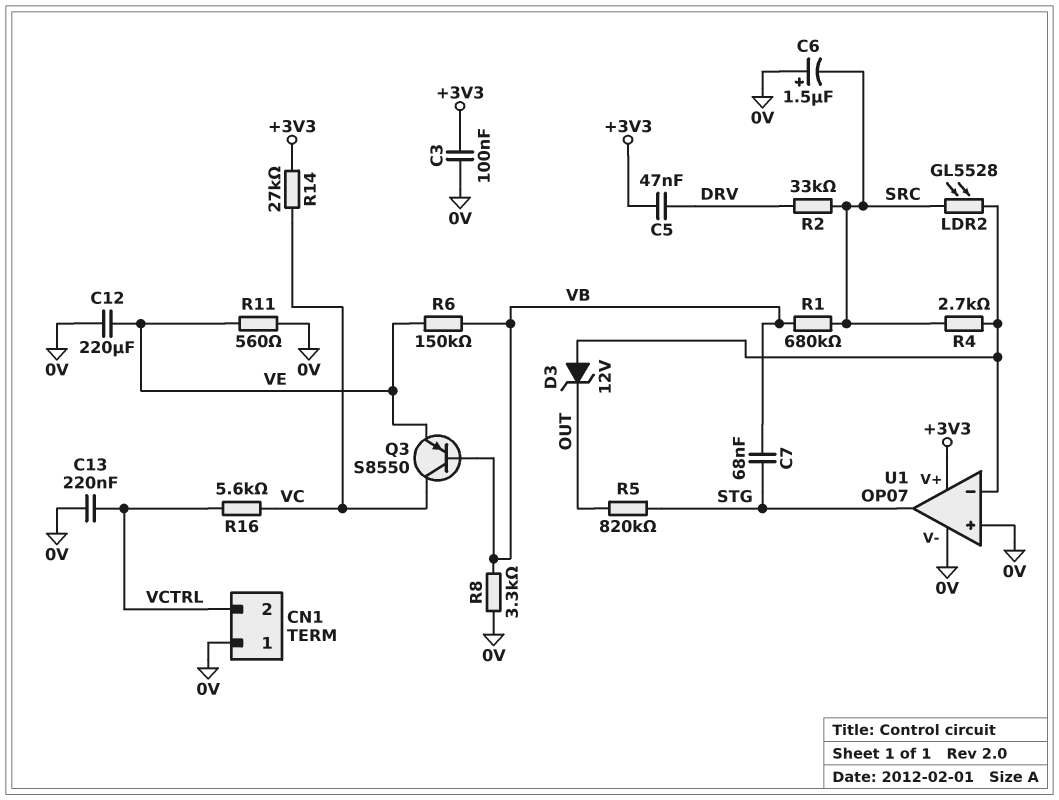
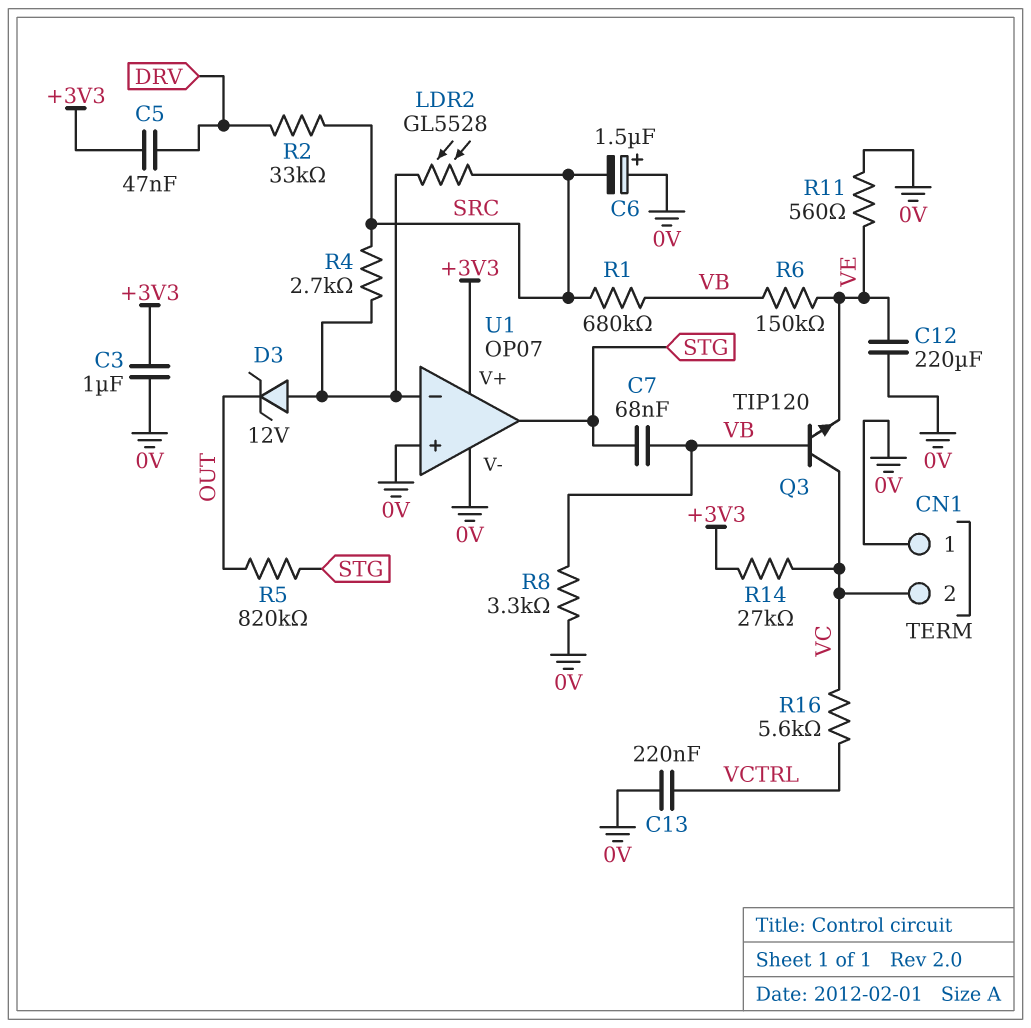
C3: 100nF (+3V3, 0V) -> 1uF (+3V3, 0V)
CN1 pin 2: VCTRL -> VC
Q3: PNP S8550 (B VB, C VC, E VE) -> NPN TIP120 (B VB, C VC, E VE)

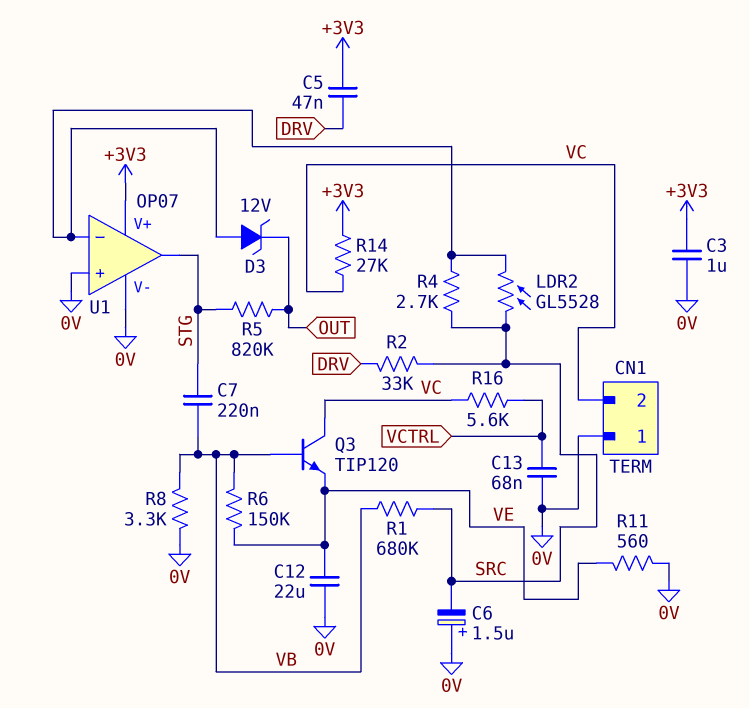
C7: 68nF (STG, VB) -> 220nF (STG, VB)
C12: 220uF (0V, VE) -> 22uF (0V, VE)
C13: 220nF (0V, VCTRL) -> 68nF (0V, VCTRL)

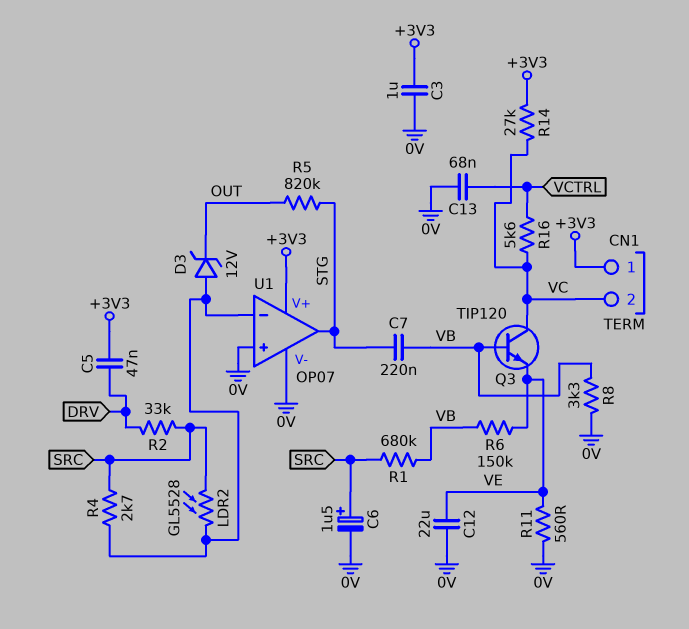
C6: 1.5uF (plus 0V, minus SRC) -> 1.5uF (plus SRC, minus 0V)
CN1 pin 1: 0V -> +3V3

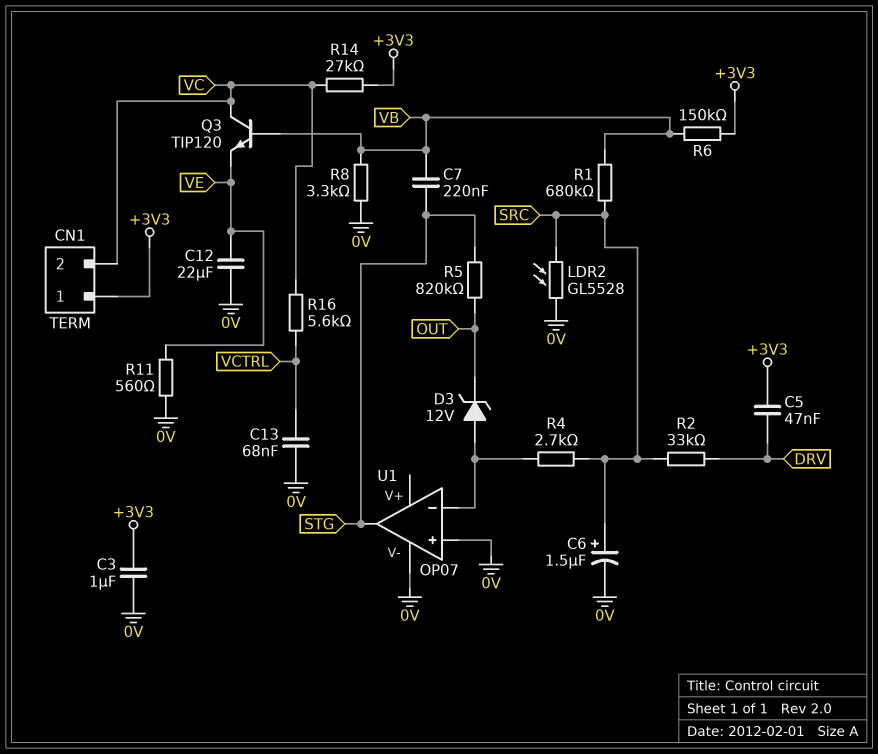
LDR2: GL5528 (SRC, U1/in-) -> GL5528 (0V, SRC)
R6: 150k (VB, VE) -> 150k (+3V3, VB)
U1 pin V+: +3V3 -> none

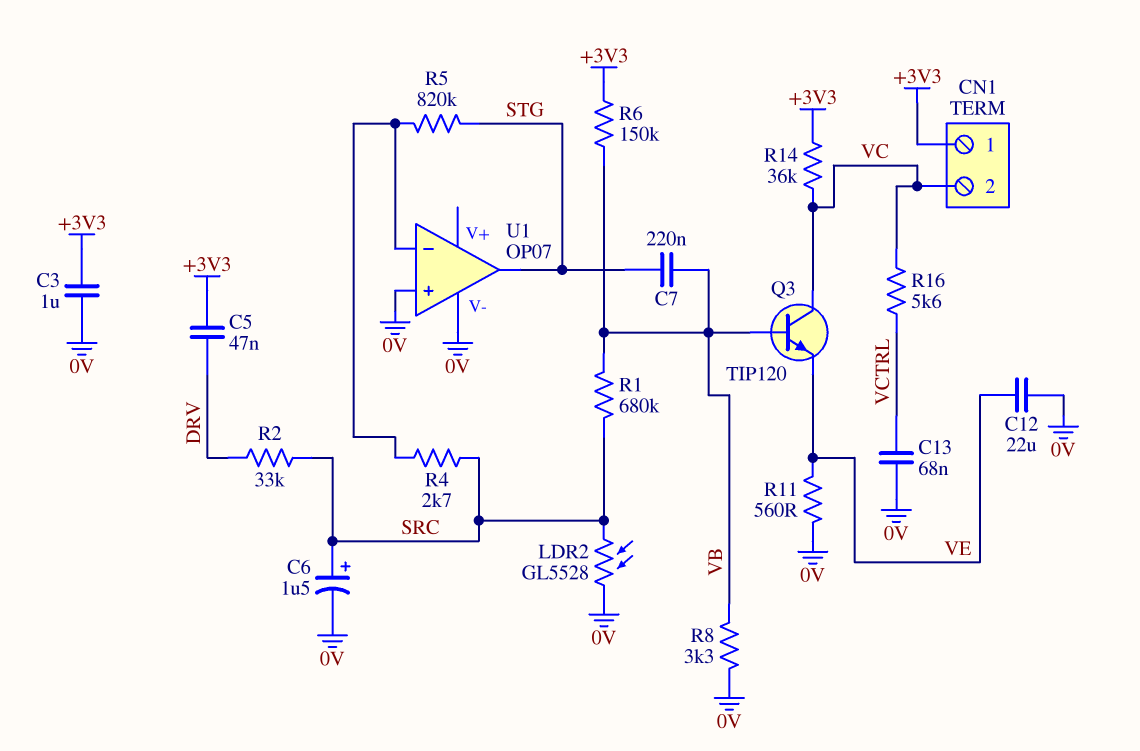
D3: zener 12V (A U1/in-, K OUT) -> none
R5: 820k (OUT, STG) -> 820k (STG, U1/in-)
R14: 27k (+3V3, VC) -> 36k (+3V3, VC)

